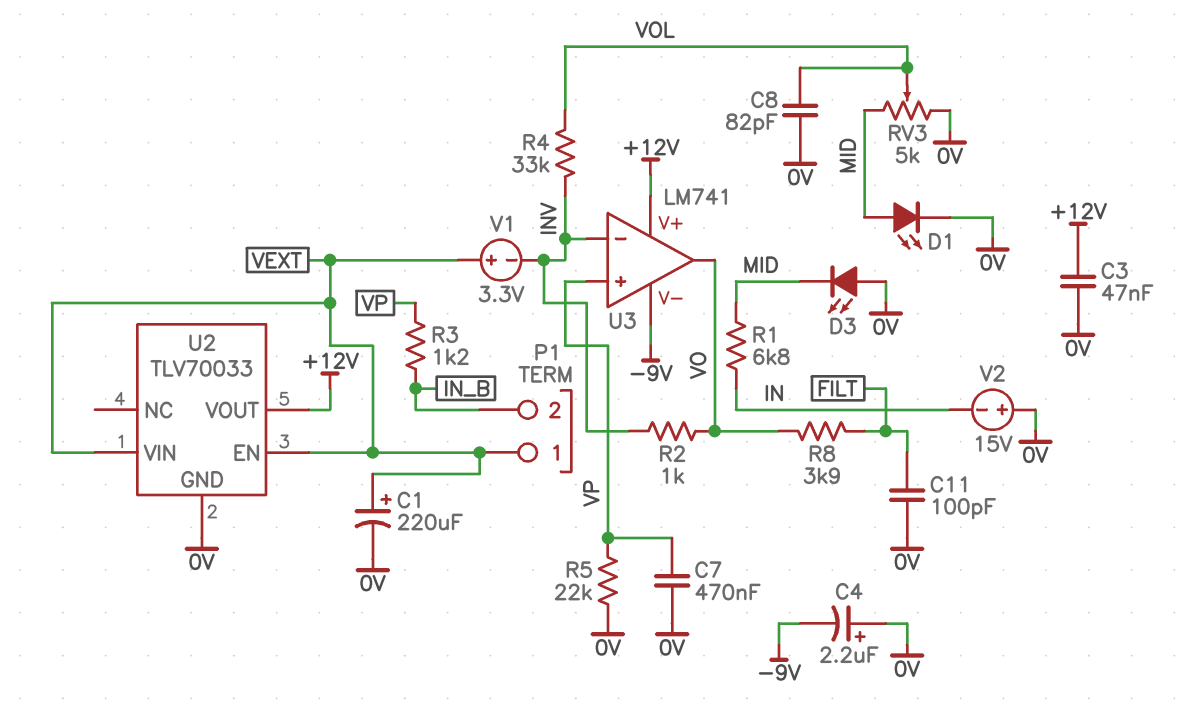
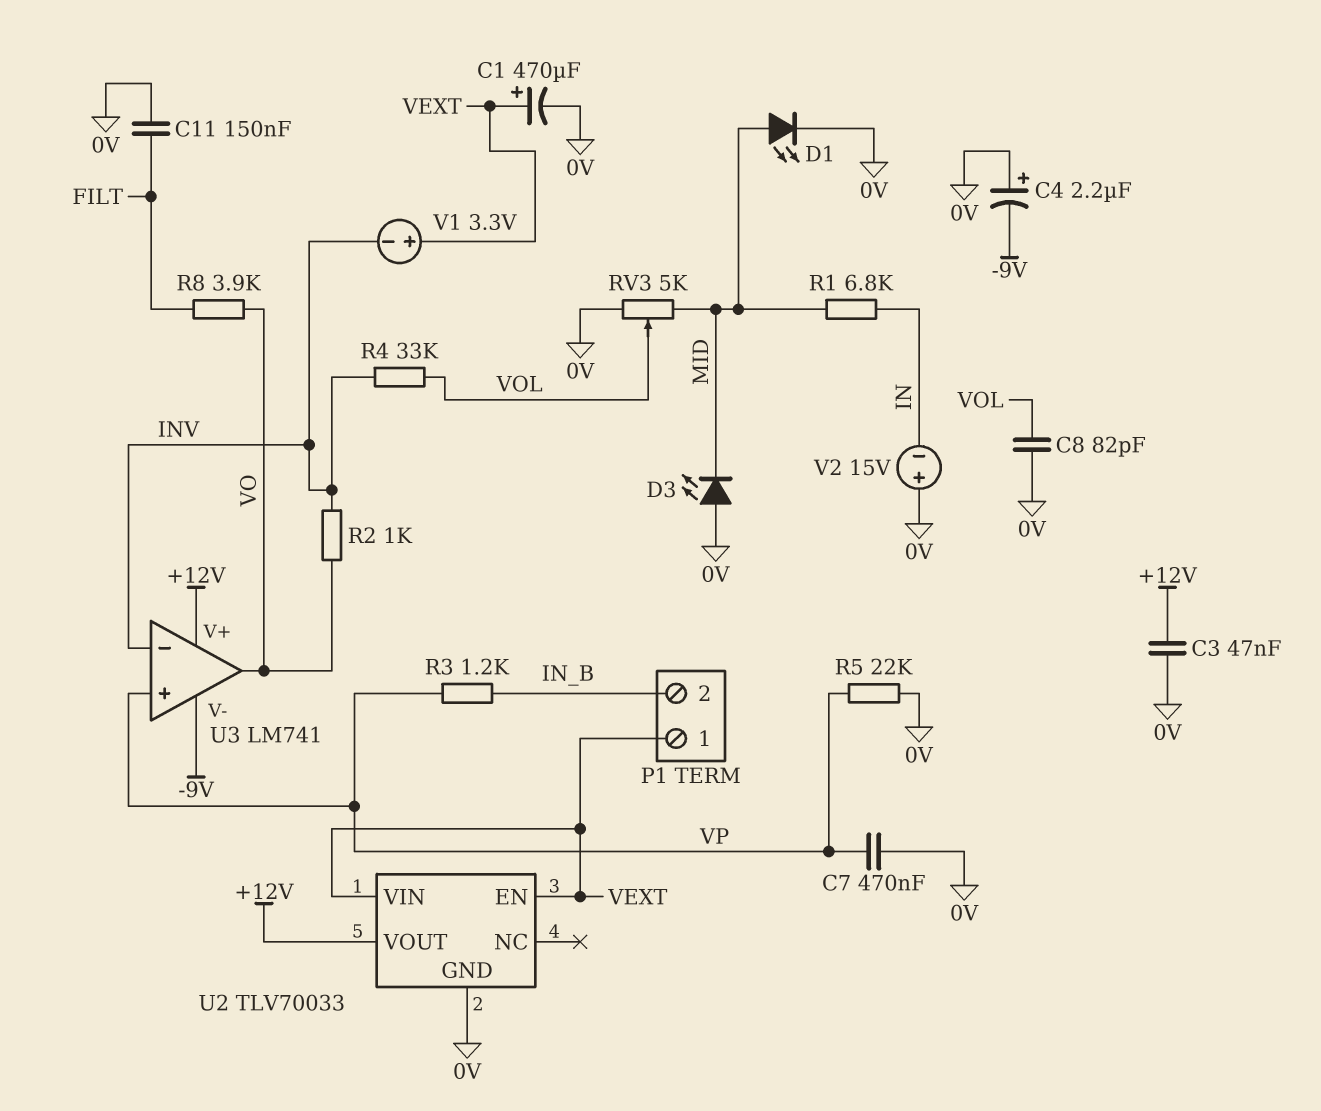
C1: 220uF (plus VEXT, minus 0V) -> 470uF (plus VEXT, minus 0V)
C11: 100pF (0V, FILT) -> 150nF (0V, FILT)

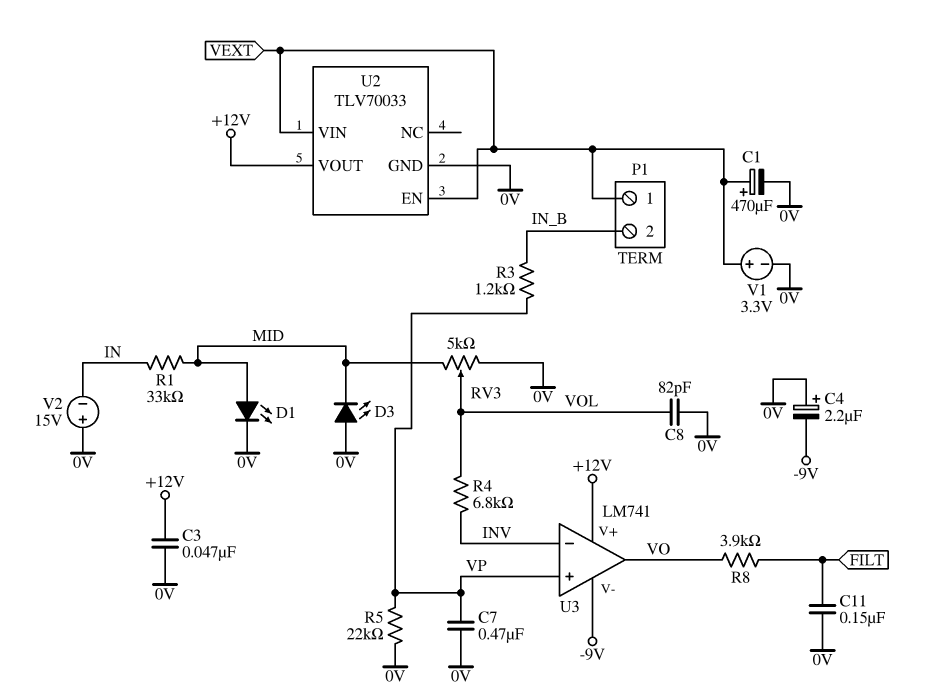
R1: 6.8k (IN, MID) -> 33k (IN, MID)
R2: 1k (INV, VO) -> none
R4: 33k (INV, VOL) -> 6.8k (INV, VOL)
V1: 3.3V (plus VEXT, minus INV) -> 3.3V (plus VEXT, minus 0V)

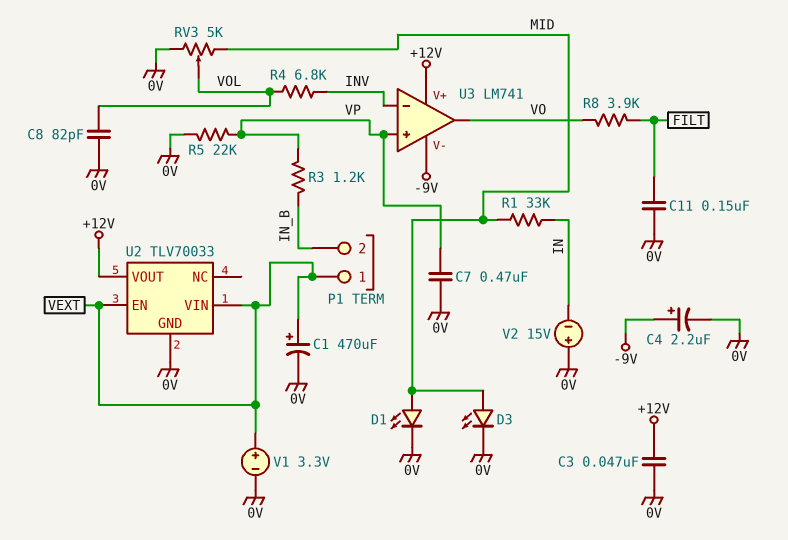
C4: 2.2uF (plus 0V, minus -9V) -> 2.2uF (plus -9V, minus 0V)
D3: LED (A 0V, K MID) -> LED (A MID, K 0V)

